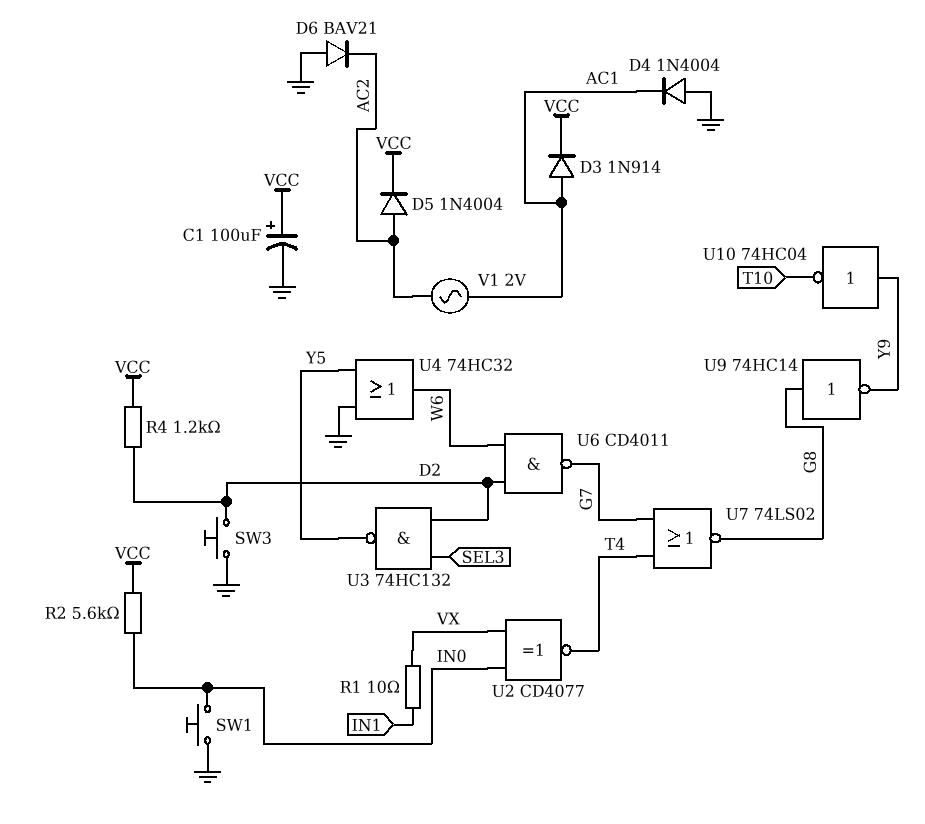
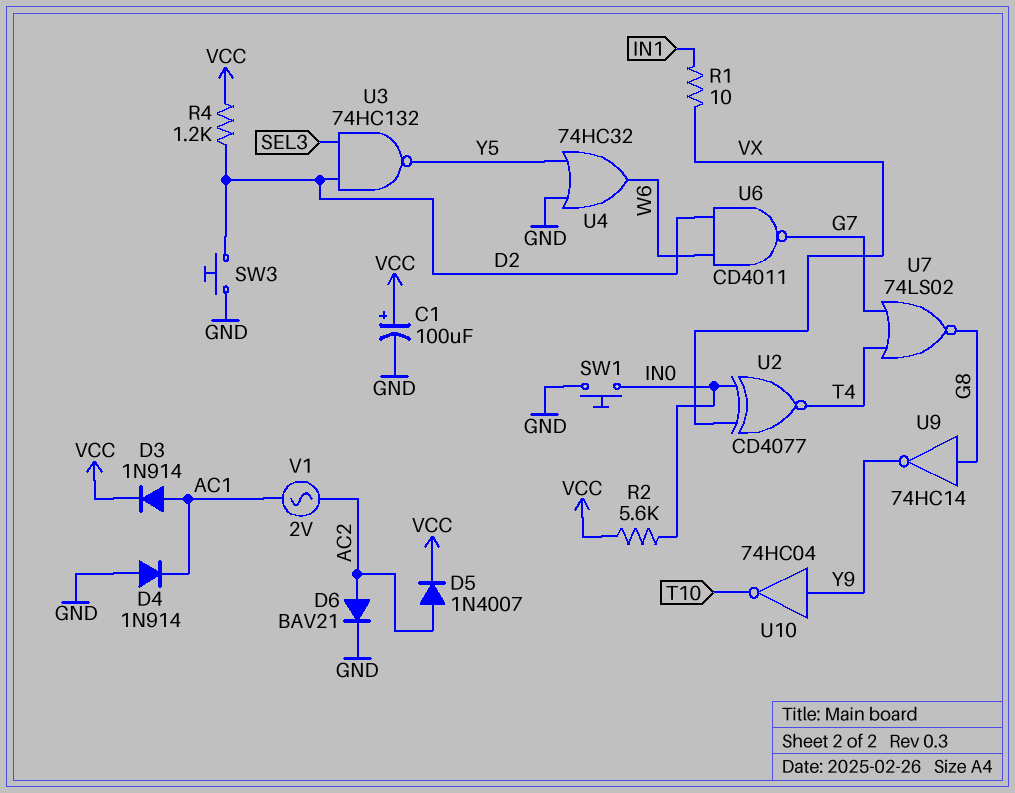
D4: diode 1N4004 (A GND, K AC1) -> diode 1N914 (A GND, K AC1)
D5: diode 1N4004 (A AC2, K VCC) -> diode 1N4007 (A AC2, K VCC)
D6: diode BAV21 (A GND, K AC2) -> diode BAV21 (A AC2, K GND)

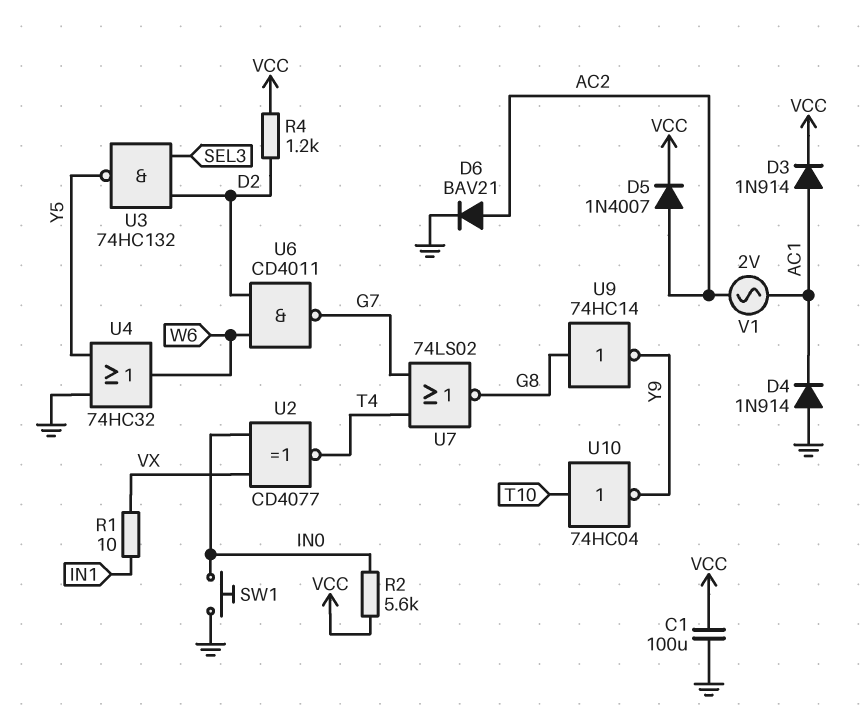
C1: 100uF (plus VCC, minus GND) -> 100uF (GND, VCC)
SW3: button (D2, GND) -> none
U10: NOT 74HC04 (in Y9, out T10) -> NOT 74HC04 (in T10, out Y9)

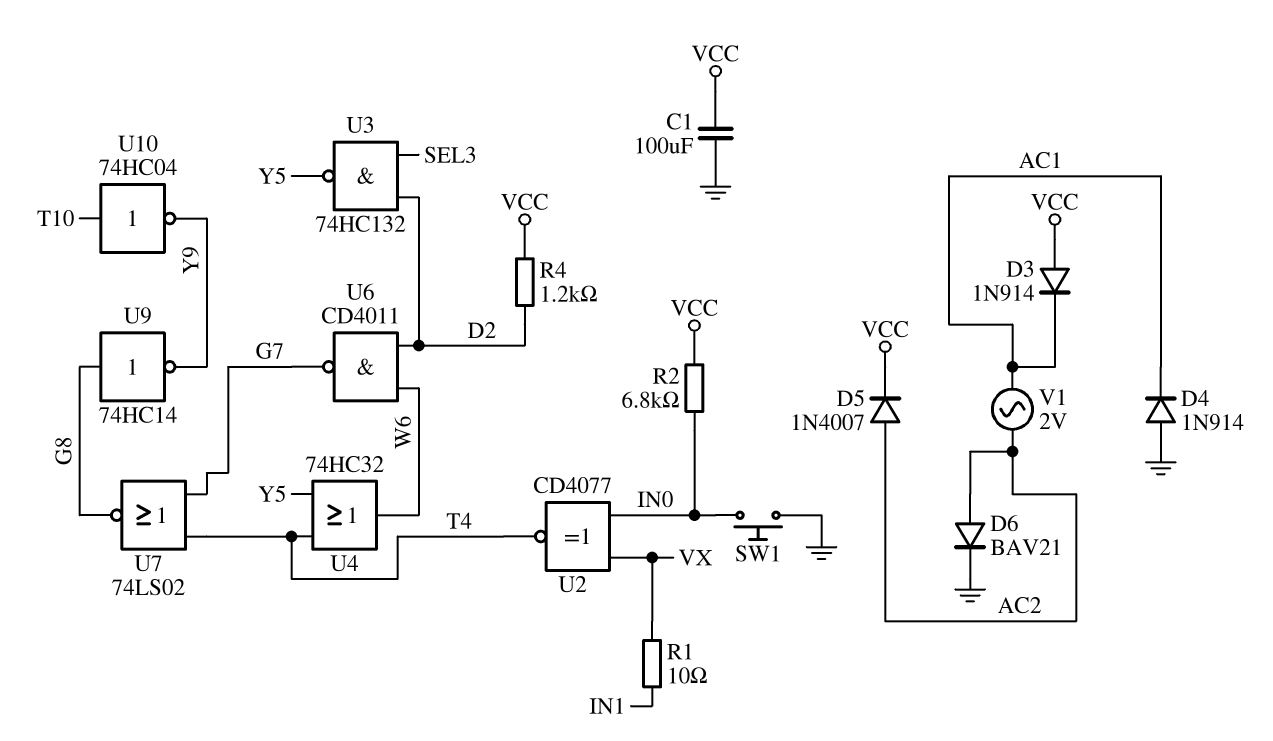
D3: diode 1N914 (A AC1, K VCC) -> diode 1N914 (A VCC, K AC1)
R2: 5.6k (IN0, VCC) -> 6.8k (IN0, VCC)
U4: OR 74HC32 (in GND, in Y5, out W6) -> OR 74HC32 (in T4, in Y5, out W6)

